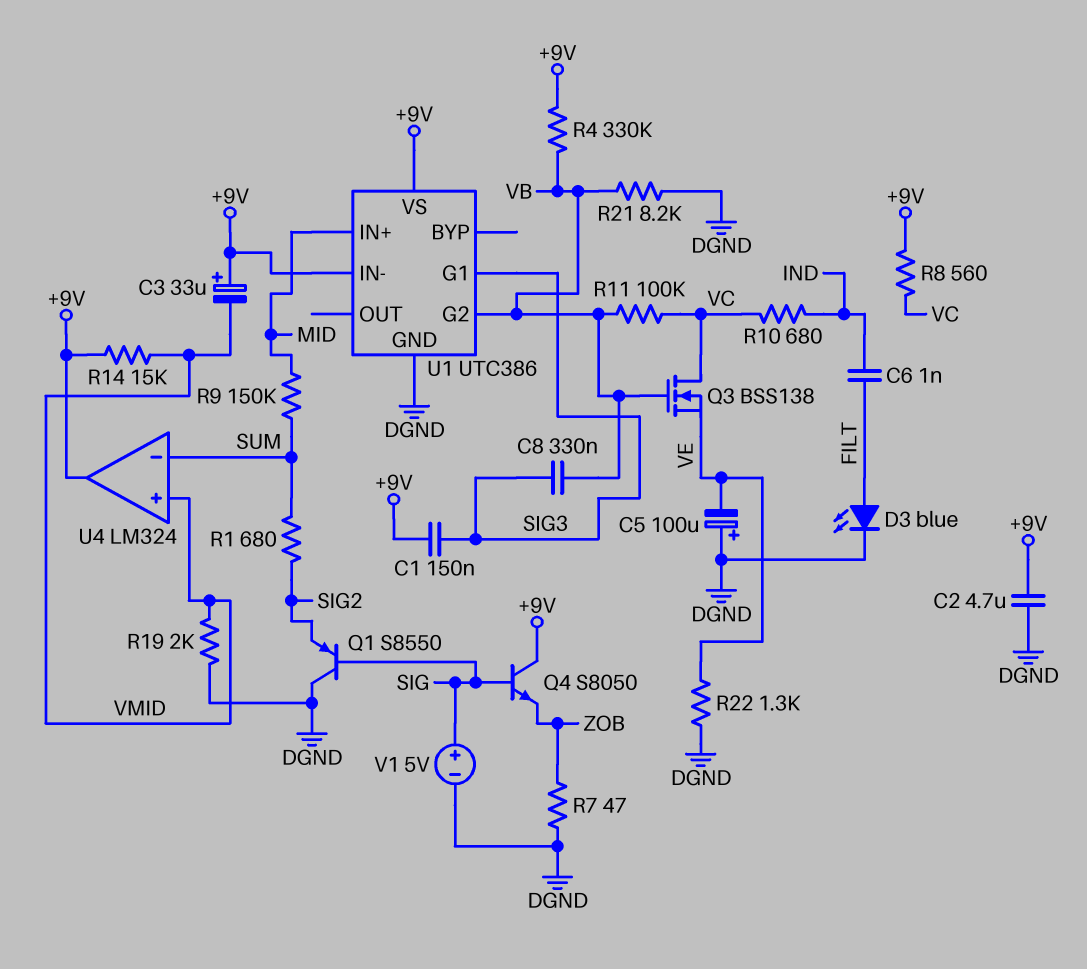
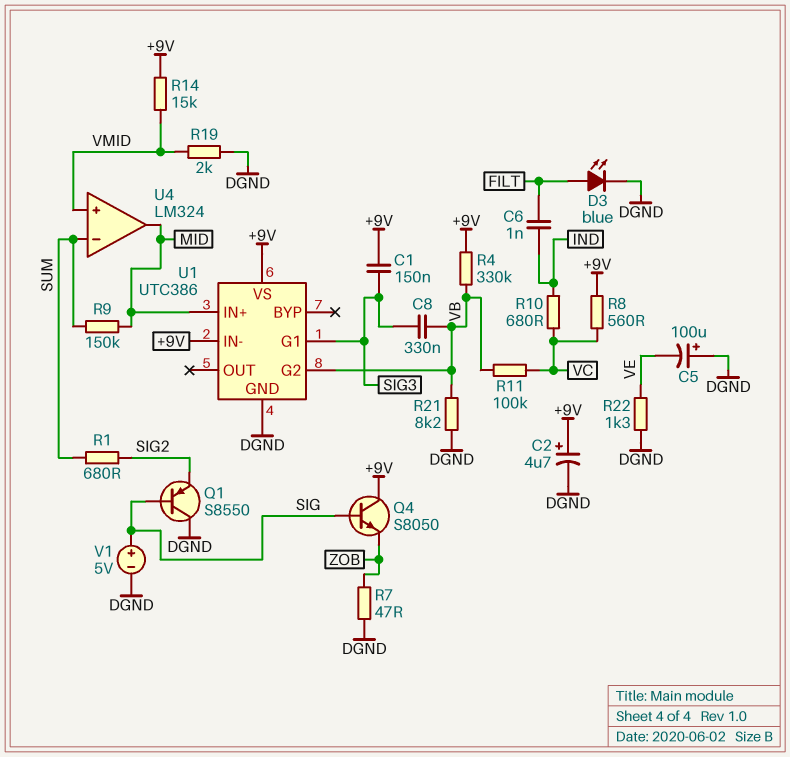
C2: 4.7uF (+9V, DGND) -> 4.7uF (plus +9V, minus DGND)
C3: 33uF (plus +9V, minus VMID) -> none
Q3: NMOS BSS138 (G VB, D VC, S VE) -> none
U4 pin out: +9V -> MID

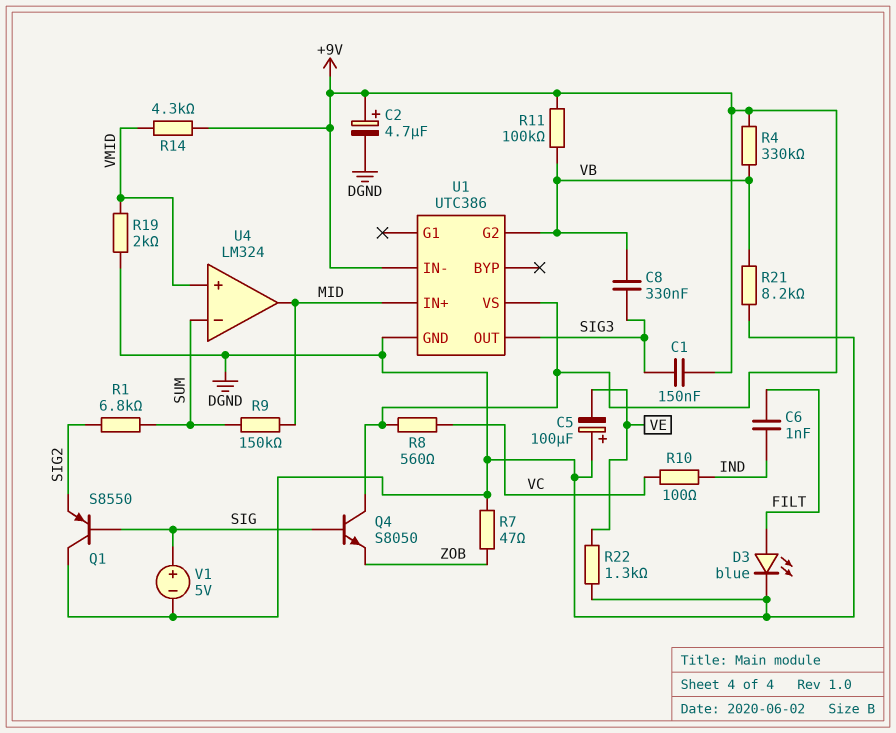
R1: 680 (SIG2, SUM) -> 6.8k (SIG2, SUM)
R10: 680 (IND, VC) -> 100 (IND, VC)
R11: 100k (VB, VC) -> 100k (+9V, VB)
R14: 15k (+9V, VMID) -> 4.3k (+9V, VMID)
U1 pin G1: SIG3 -> none
U1 pin OUT: none -> SIG3

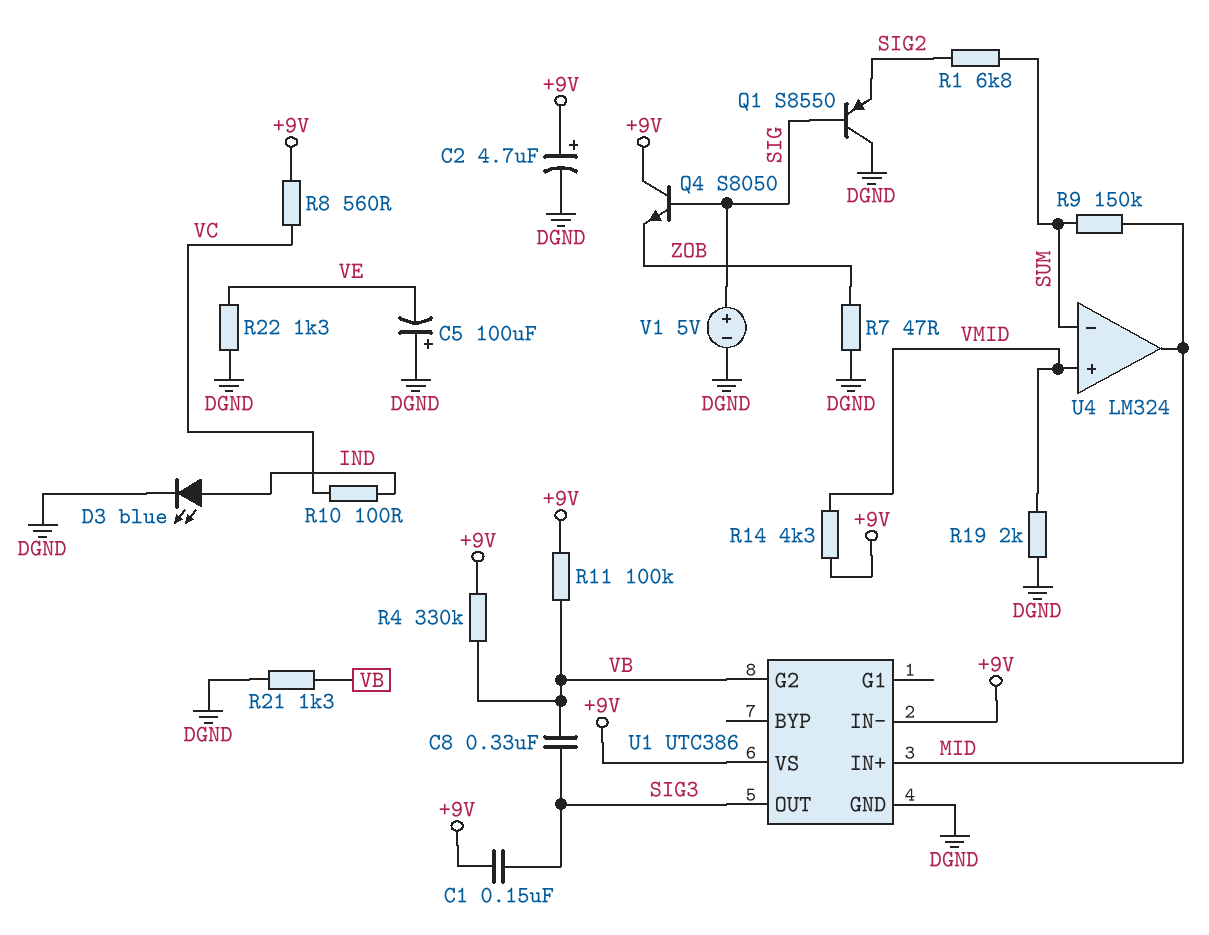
C6: 1nF (FILT, IND) -> none
D3: LED blue (A FILT, K DGND) -> LED blue (A IND, K DGND)
R21: 8.2k (DGND, VB) -> 1.3k (DGND, VB)

